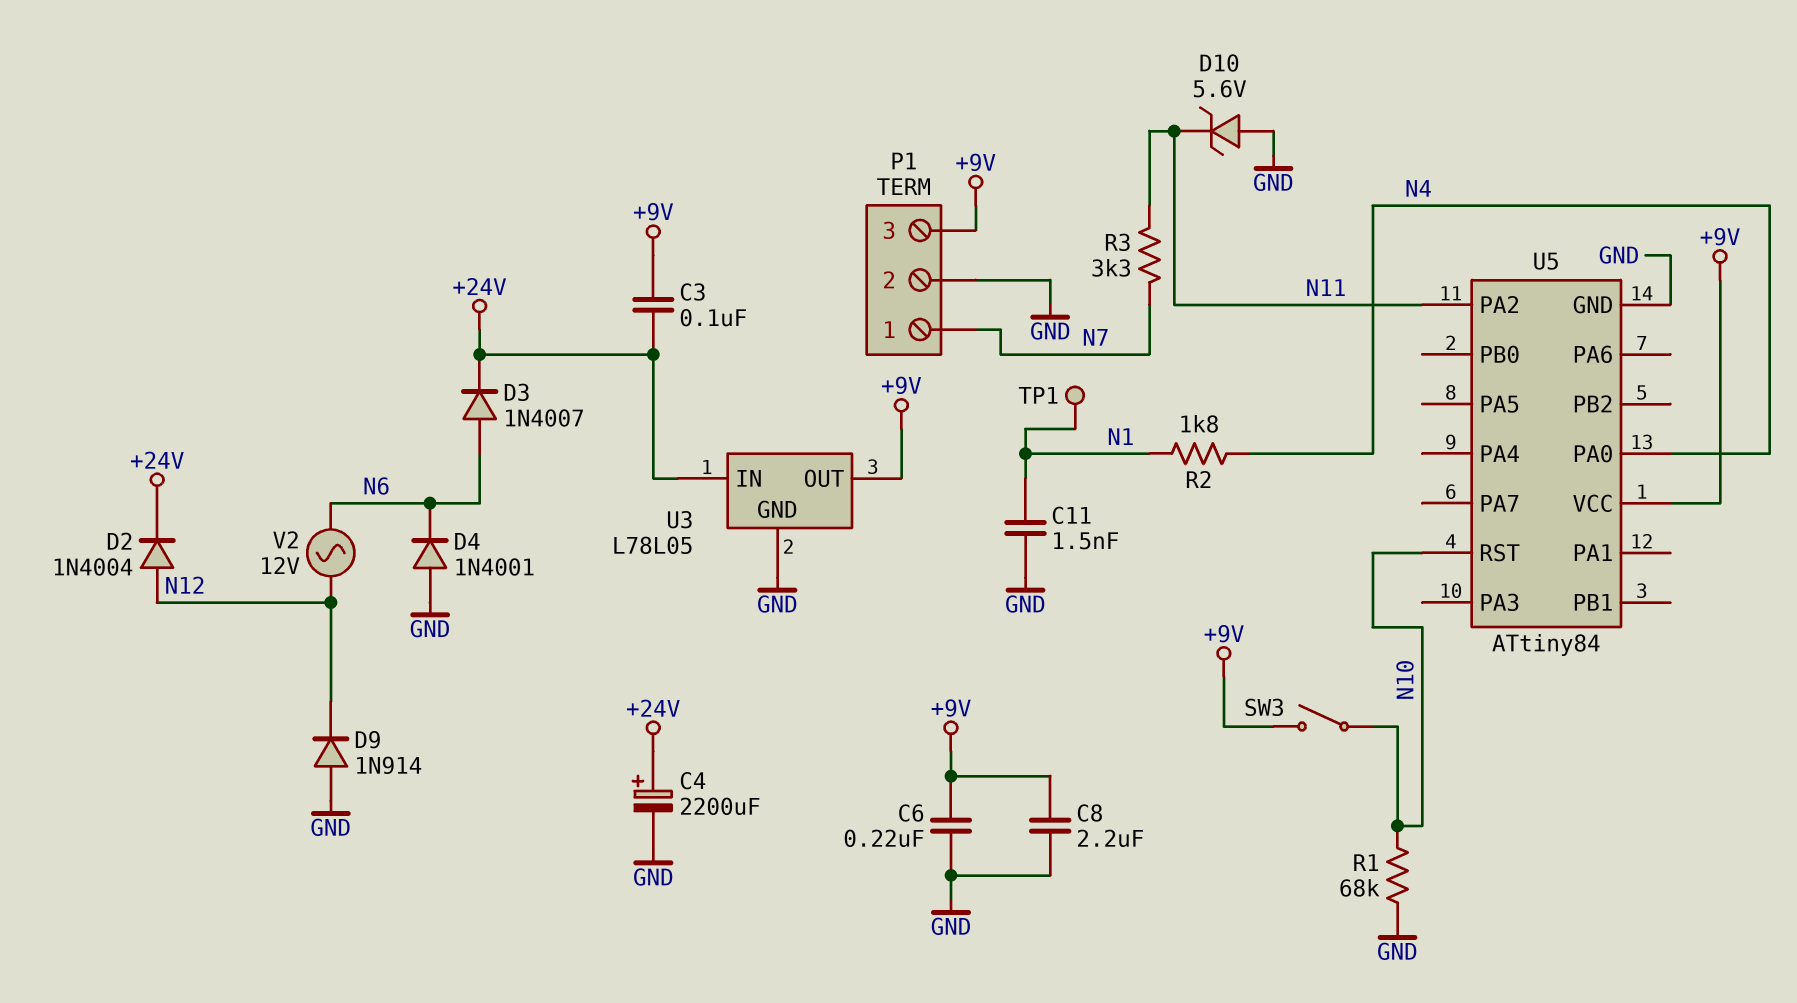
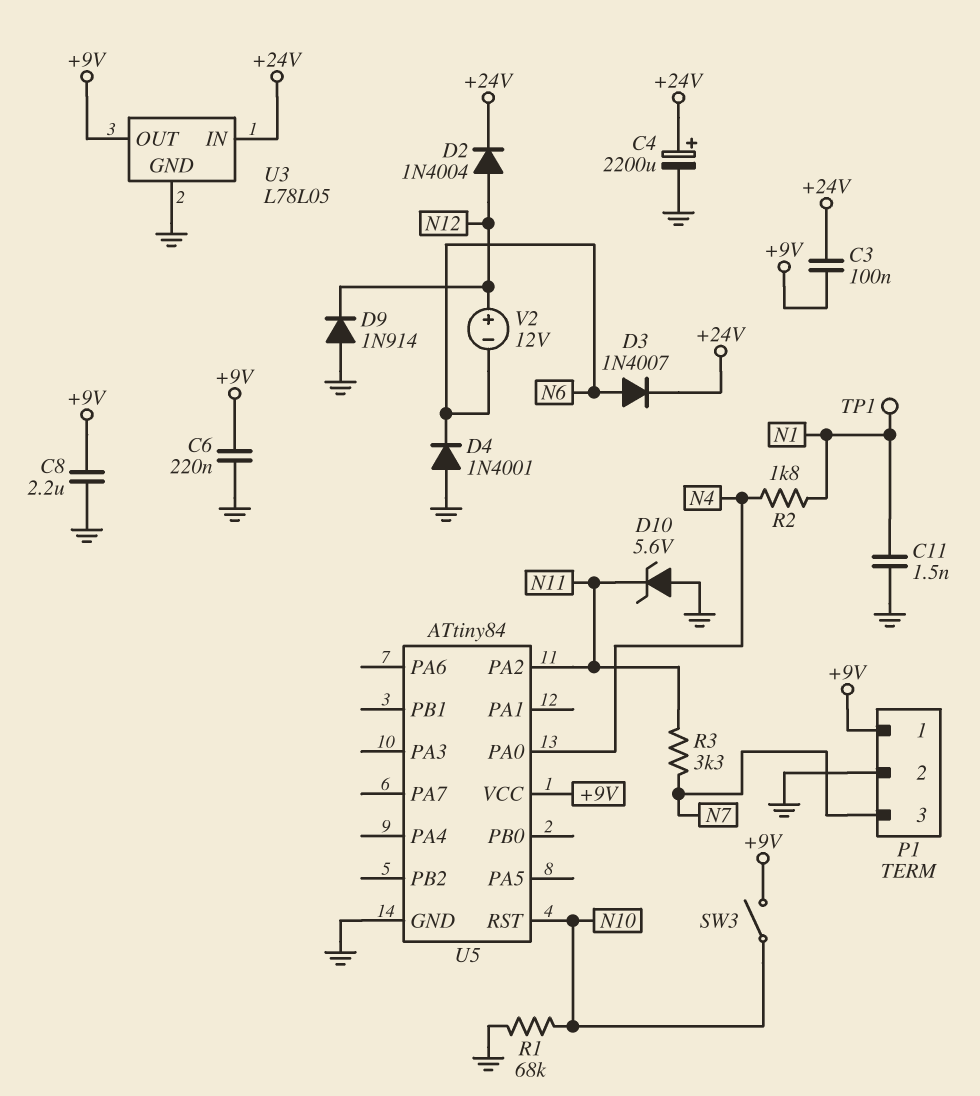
P1 pin 1: N7 -> +9V
P1 pin 3: +9V -> N7
V2: AC 12V (N6, N12) -> 12V (plus N12, minus N6)

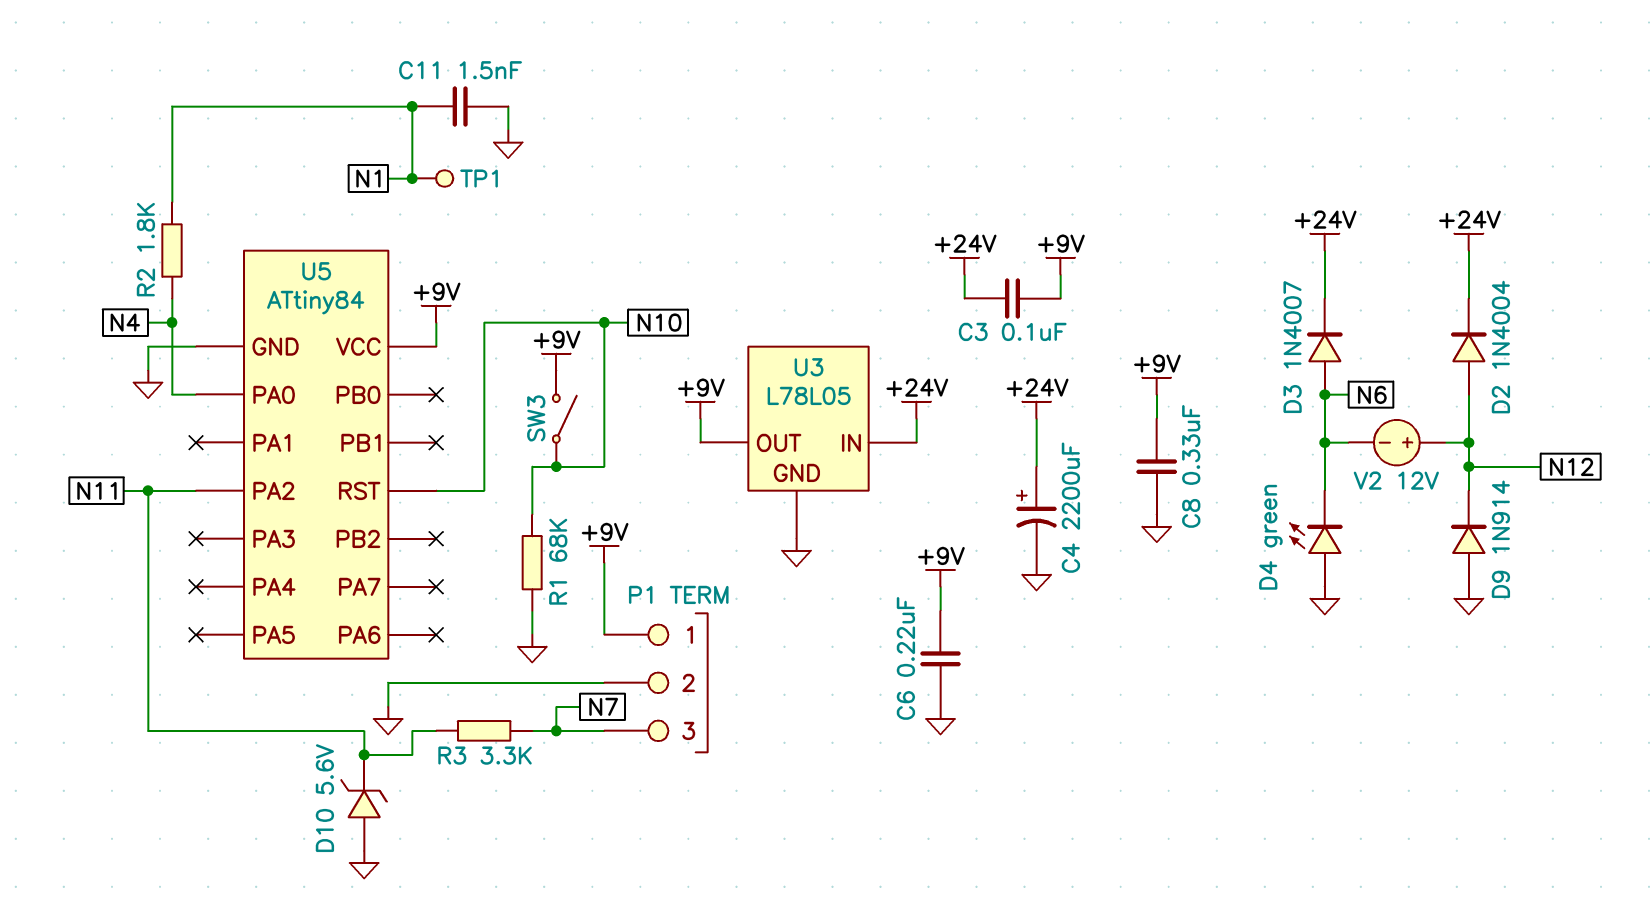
C8: 2.2uF (+9V, GND) -> 330nF (+9V, GND)
D4: diode 1N4001 (A GND, K N6) -> LED green (A GND, K N6)

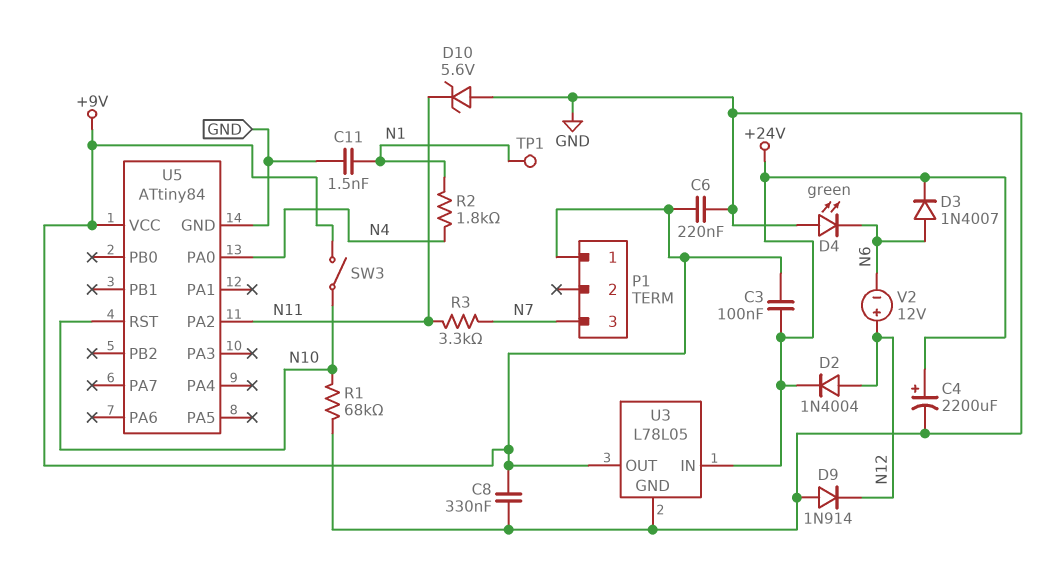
P1 pin 2: GND -> none

